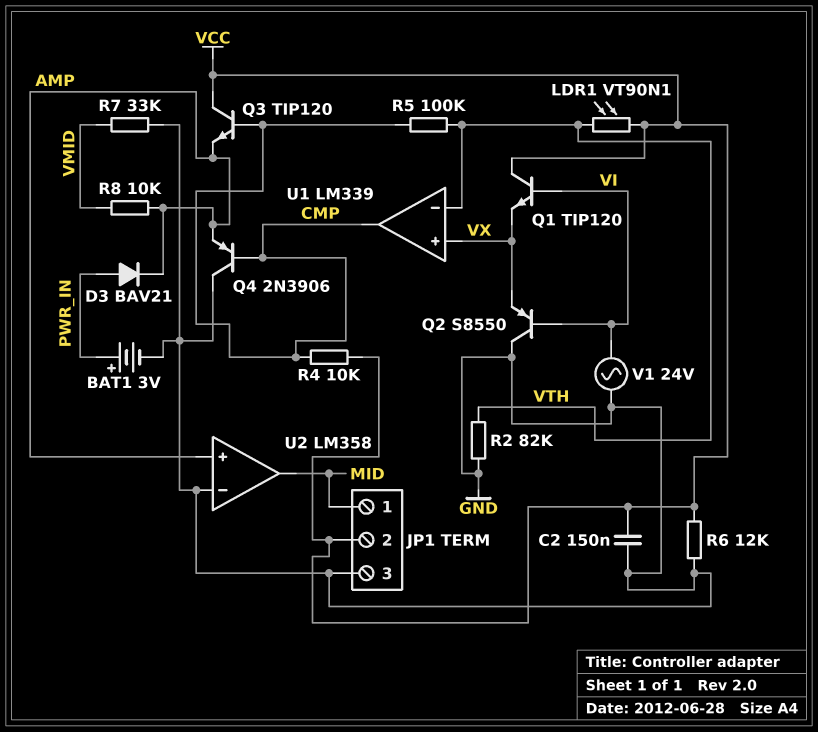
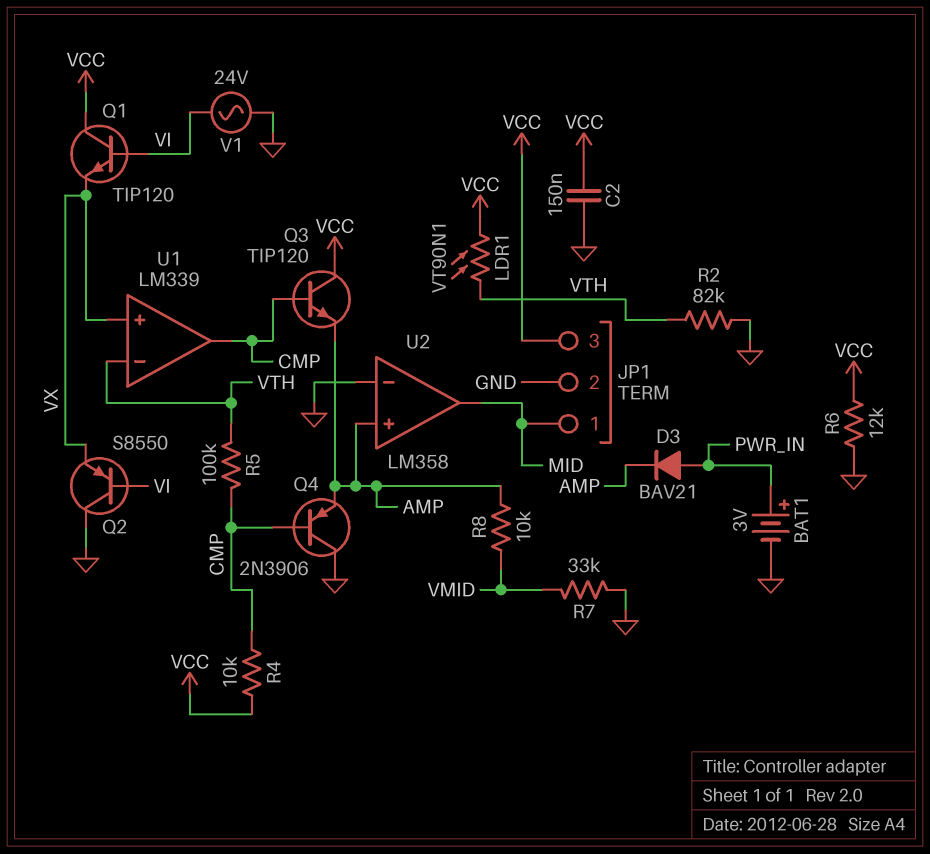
JP1 pin 2: VCC -> GND
JP1 pin 3: GND -> VCC

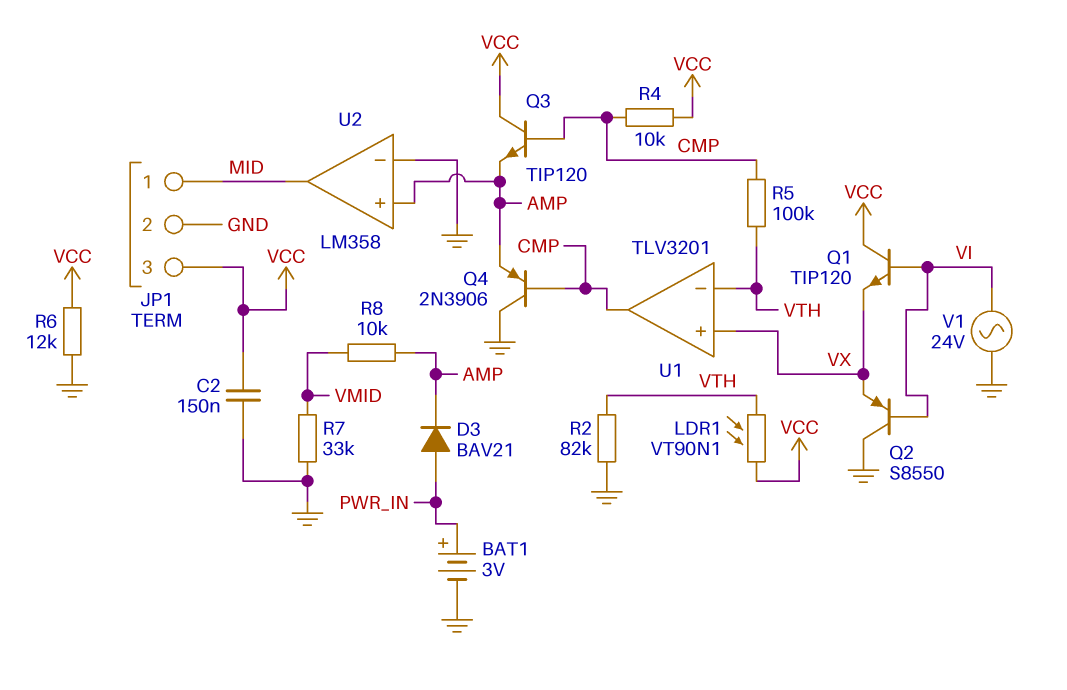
U1: LM339 -> TLV3201

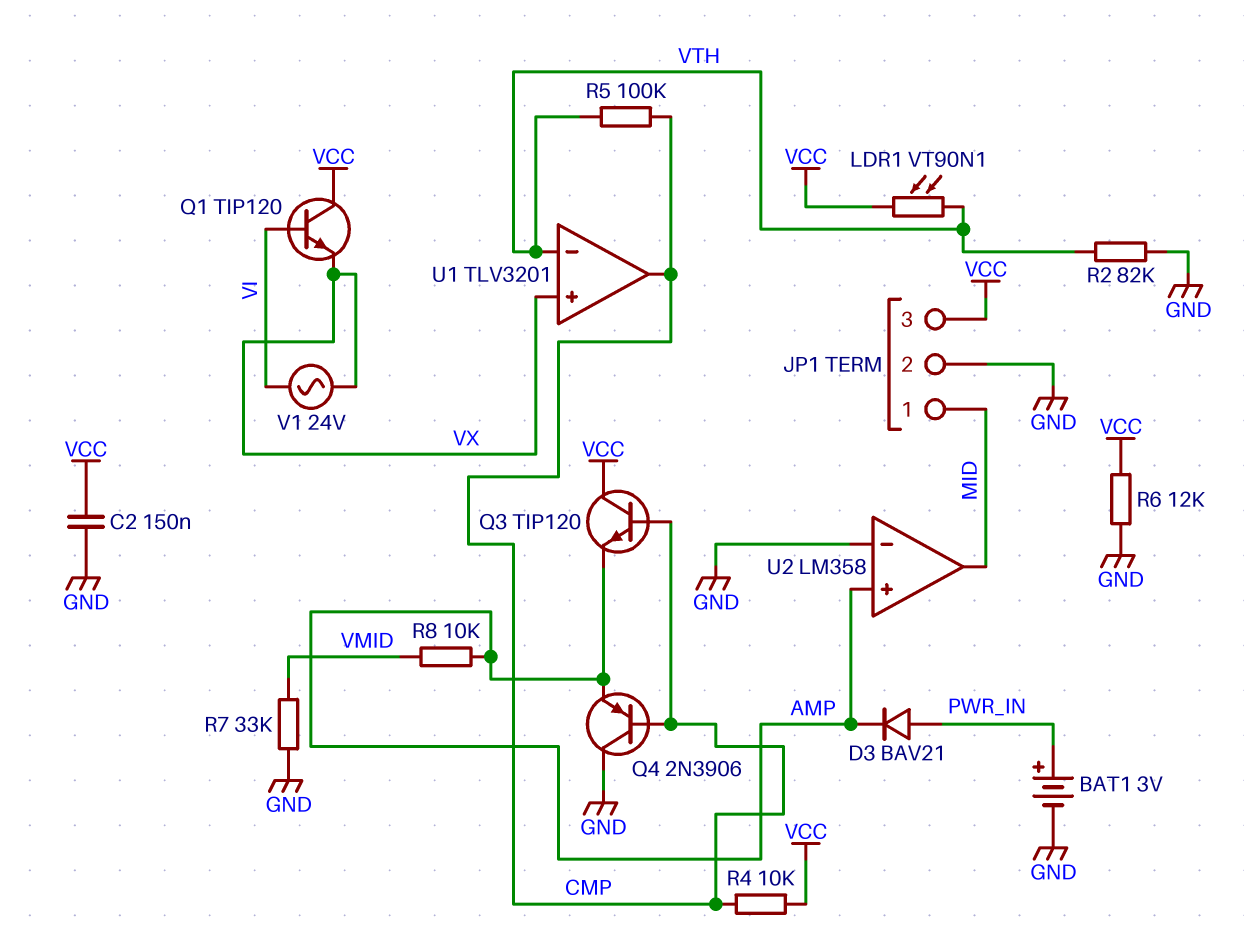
Q2: PNP S8550 (B VI, C GND, E VX) -> none
V1: AC 24V (GND, VI) -> AC 24V (VI, VX)

